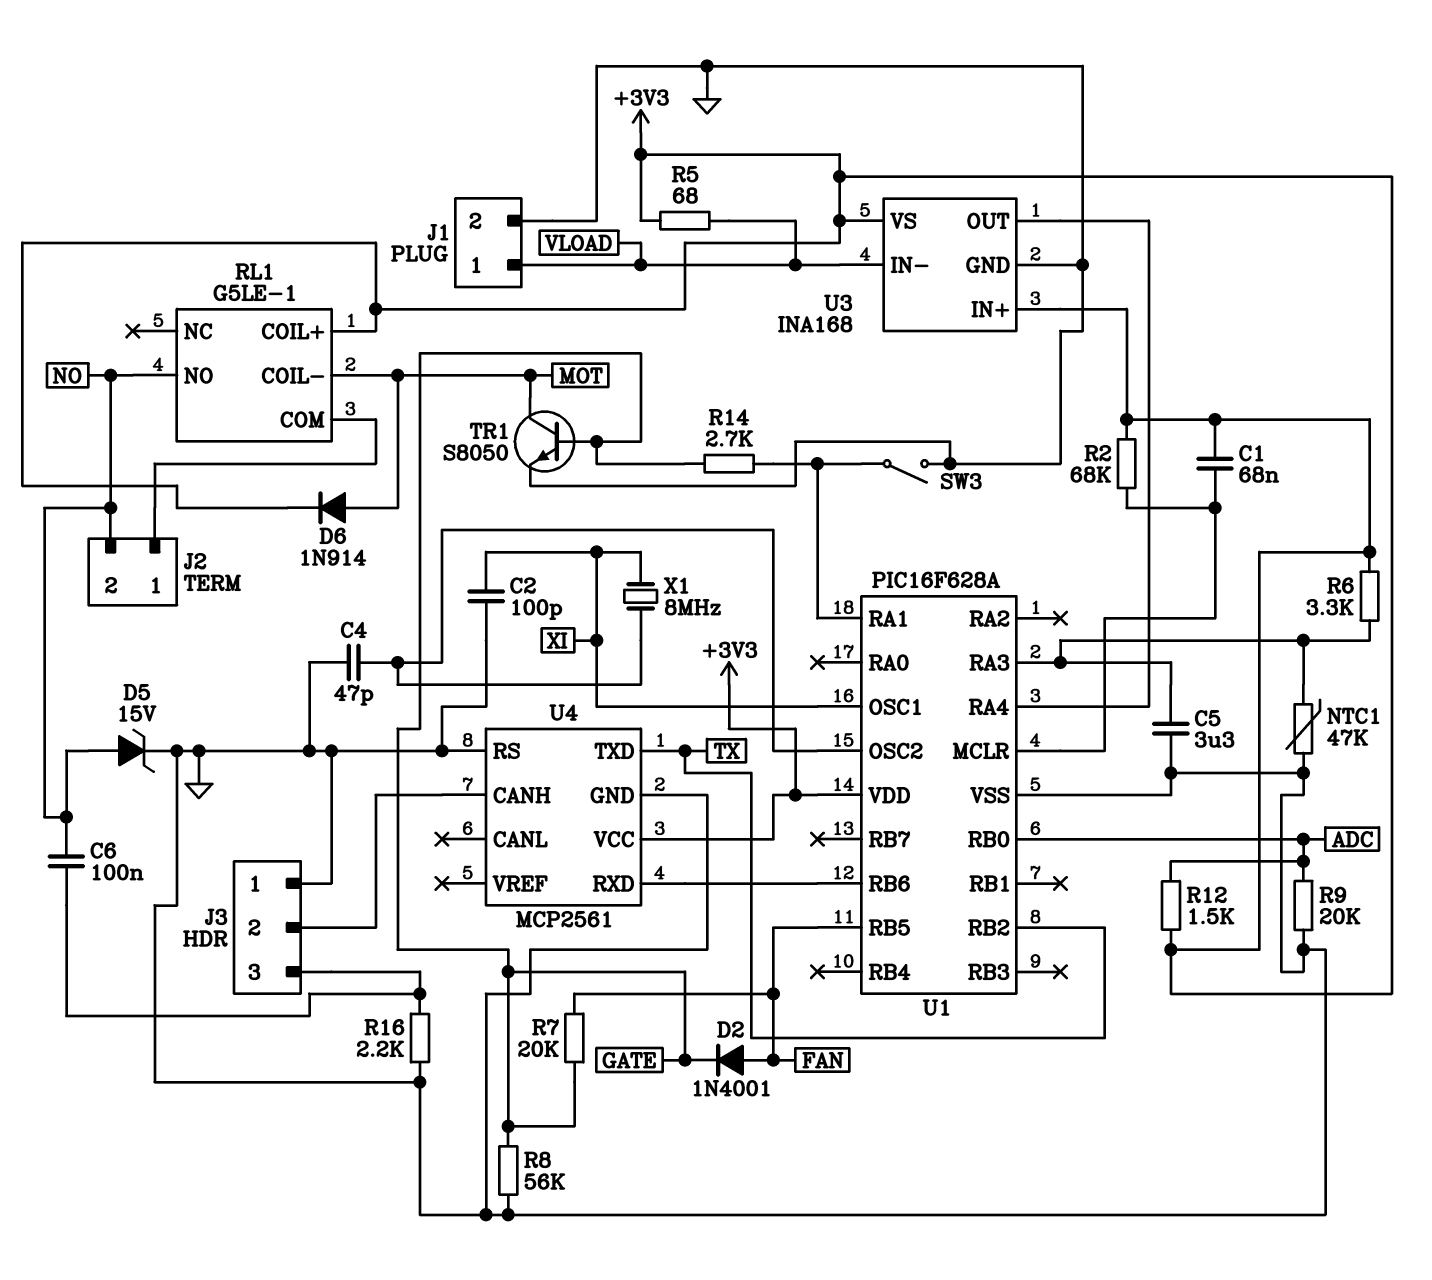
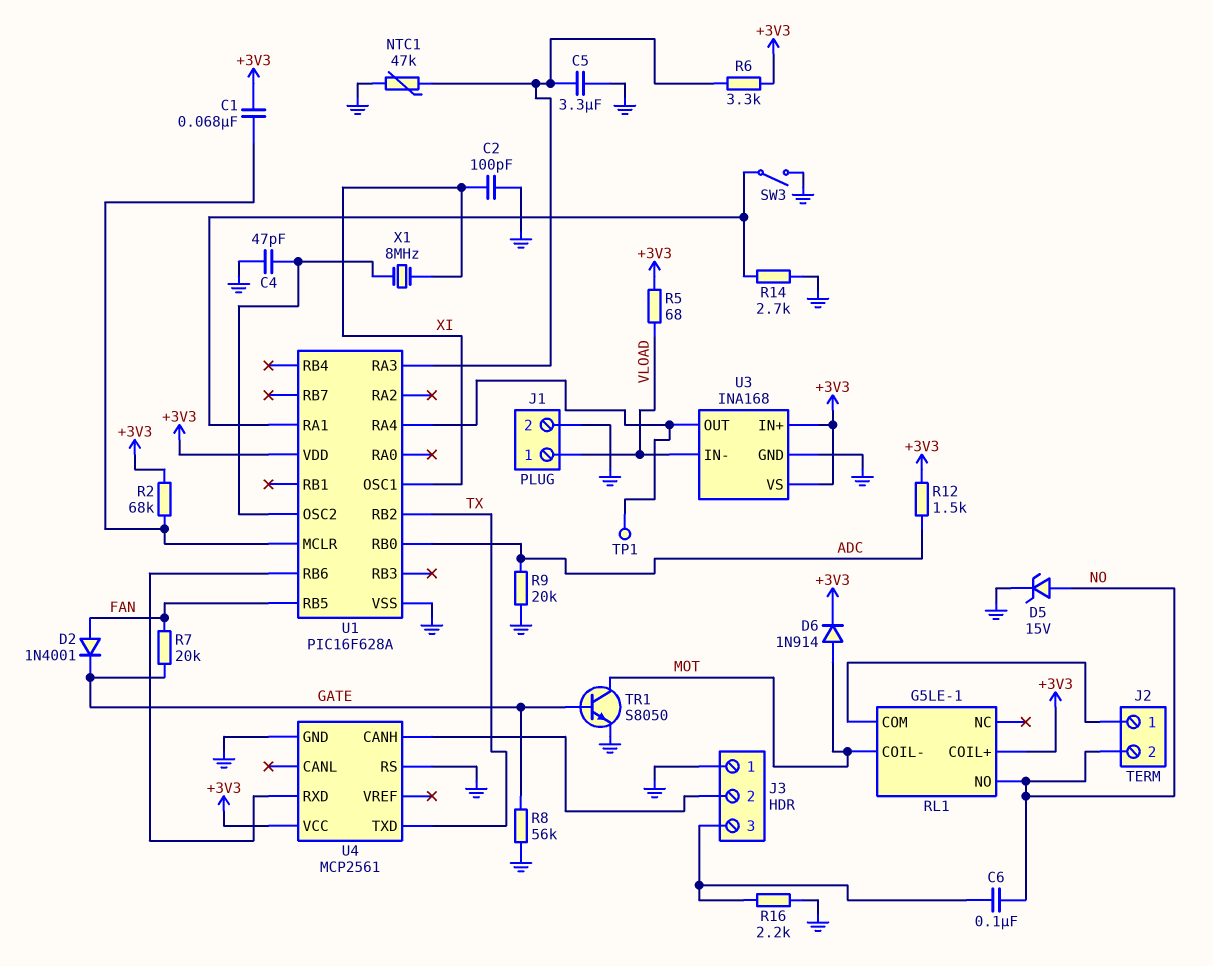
R14: 2.7k (GATE, U1/RA1) -> 2.7k (GND, U1/RA1)
TP1: none -> test point (U1/RA4)

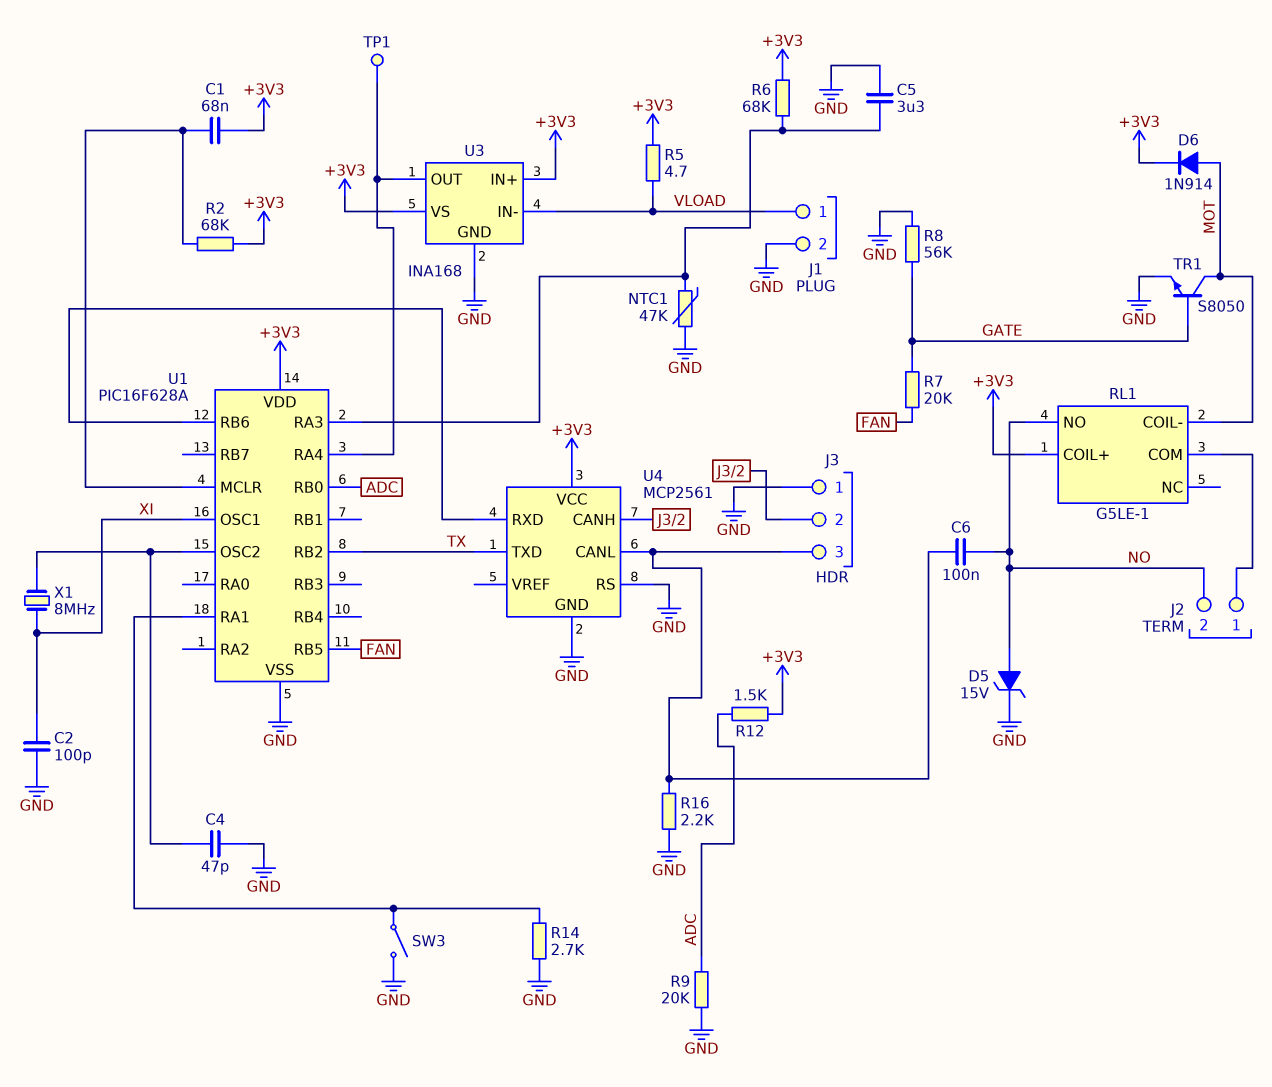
D2: diode 1N4001 (A FAN, K GATE) -> none
R5: 68 (+3V3, VLOAD) -> 4.7 (+3V3, VLOAD)
R6: 3.3k (+3V3, U1/RA3) -> 68k (+3V3, U1/RA3)
U4 pin CANL: none -> J3/3

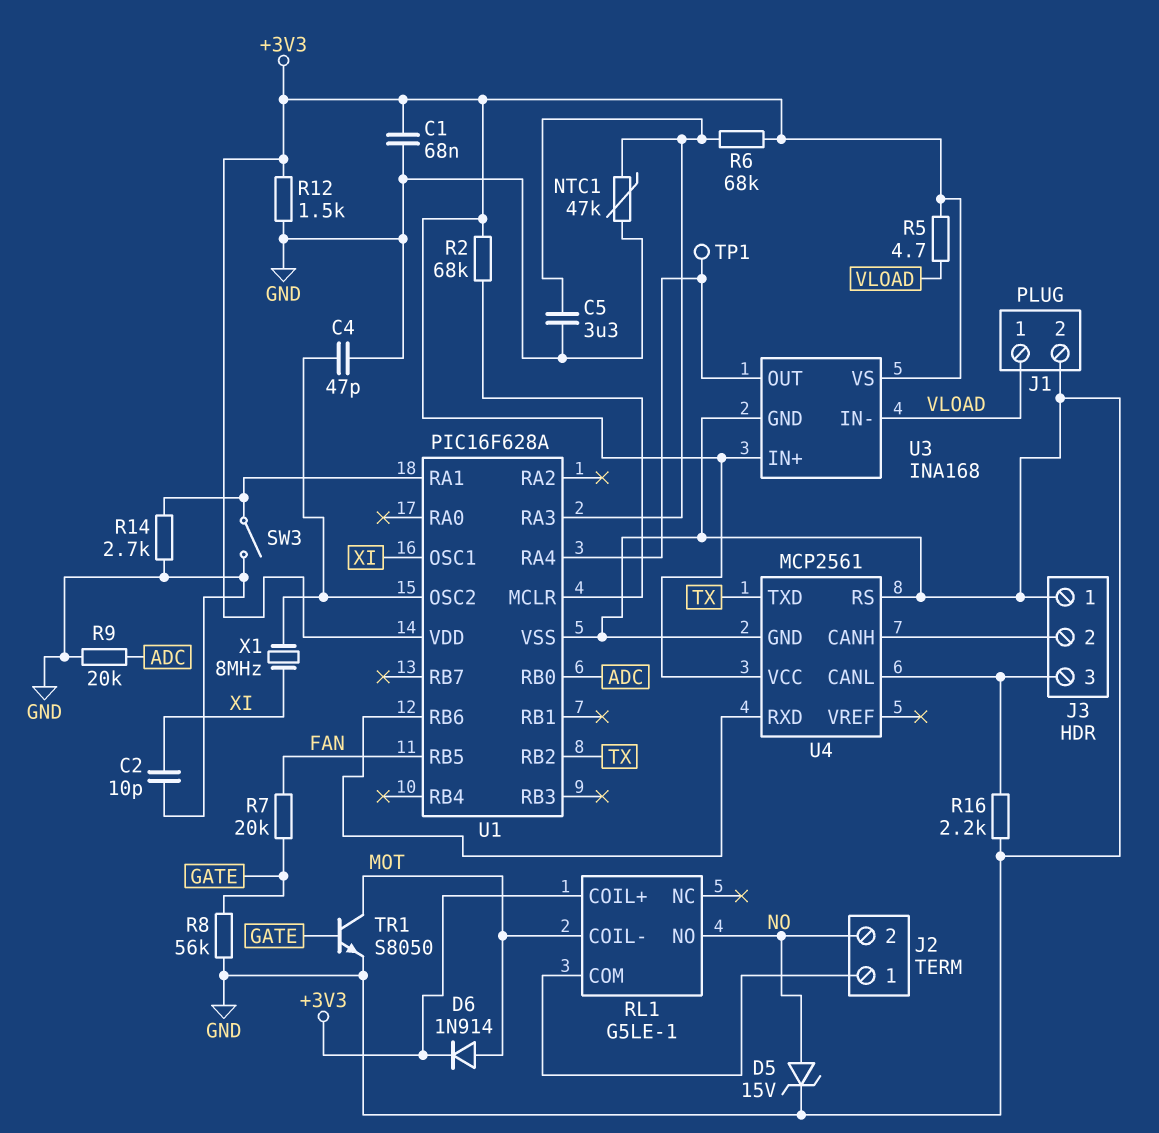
C1: 68nF (+3V3, U1/MCLR) -> 68nF (+3V3, GND)
C2: 100pF (GND, XI) -> 10pF (GND, XI)
C6: 100nF (J3/3, NO) -> none
R12: 1.5k (+3V3, ADC) -> 1.5k (+3V3, GND)

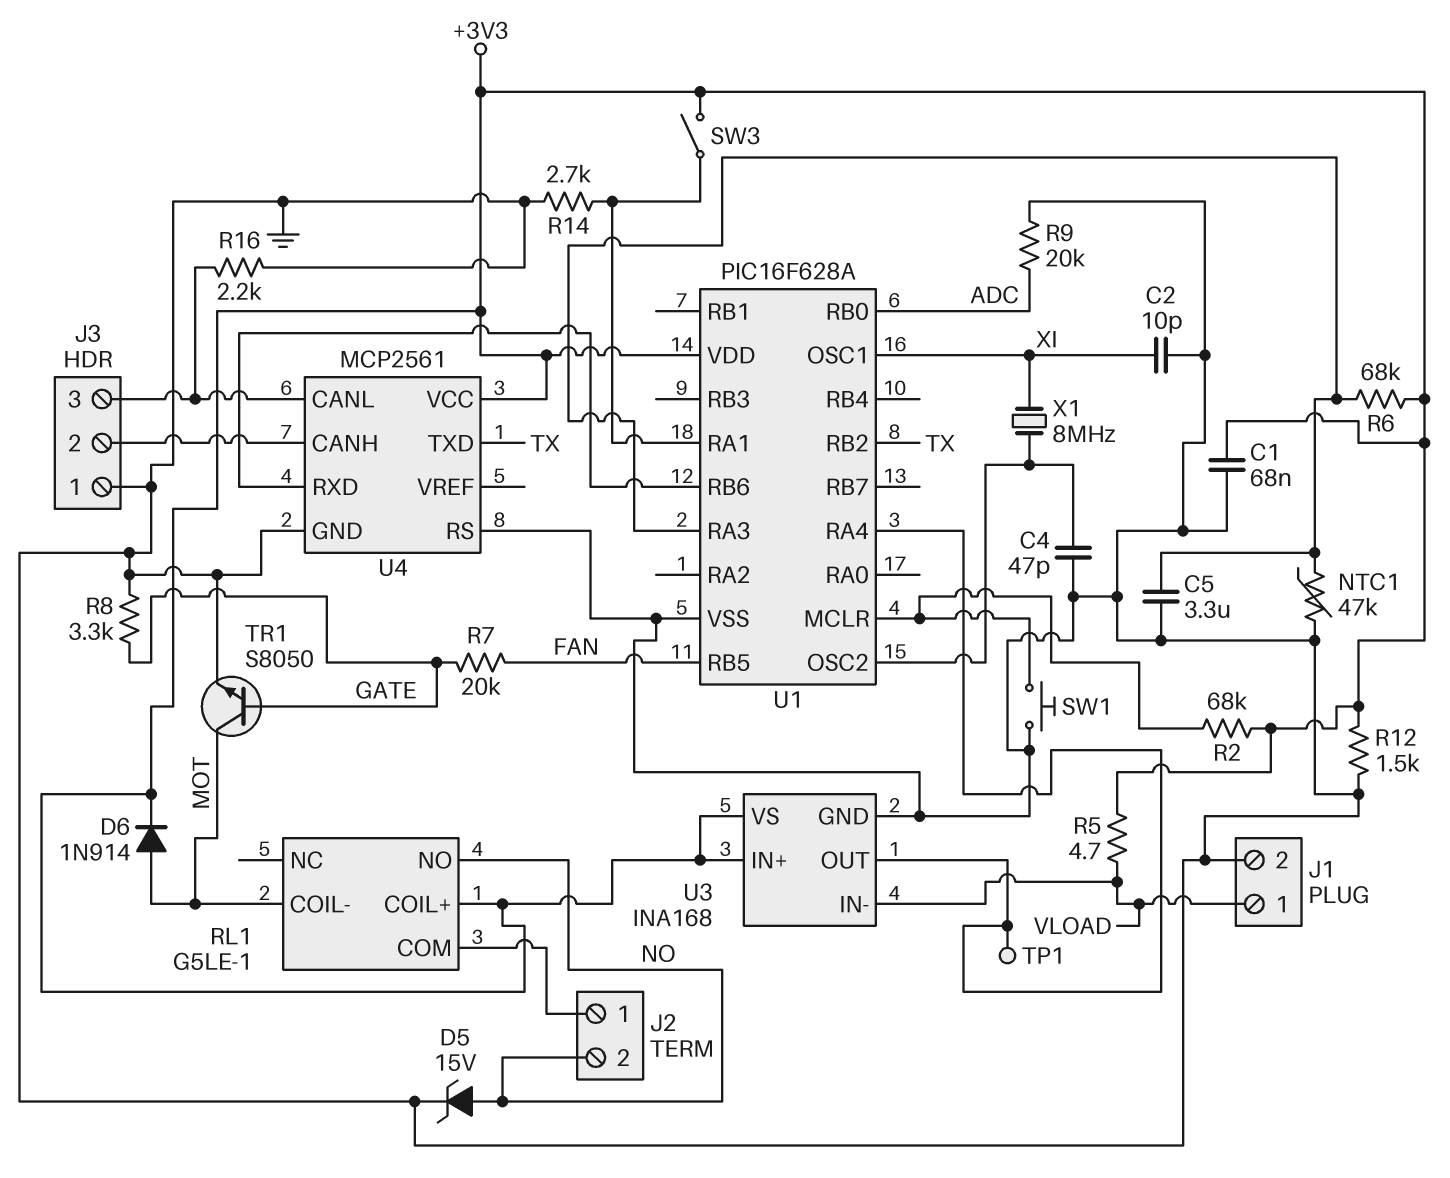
R8: 56k (GATE, GND) -> 3.3k (GATE, GND)
SW1: none -> button (GND, U1/MCLR)
SW3: switch (GND, U1/RA1) -> switch (+3V3, U1/RA1)

